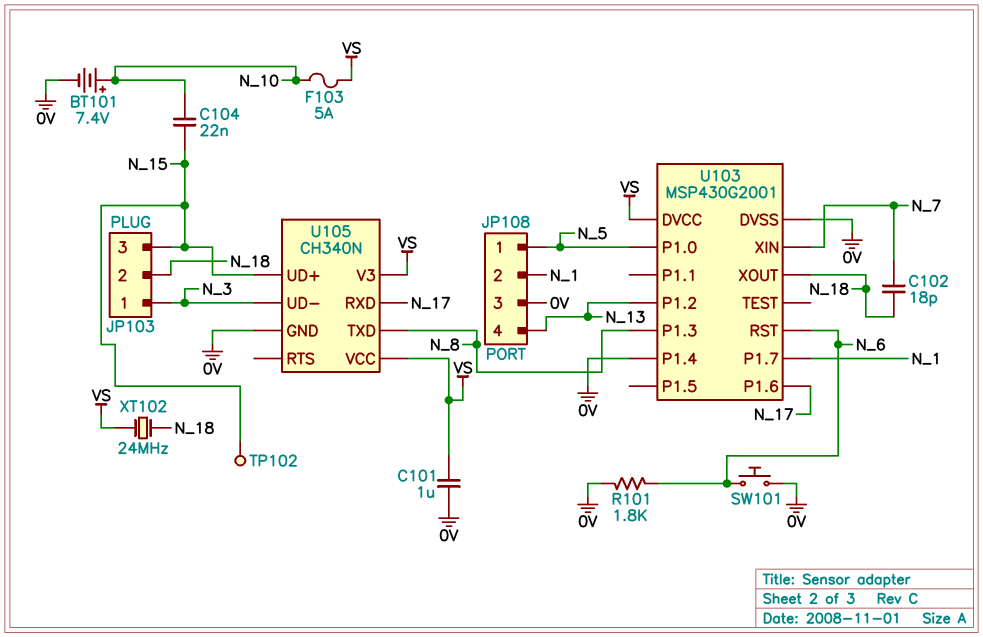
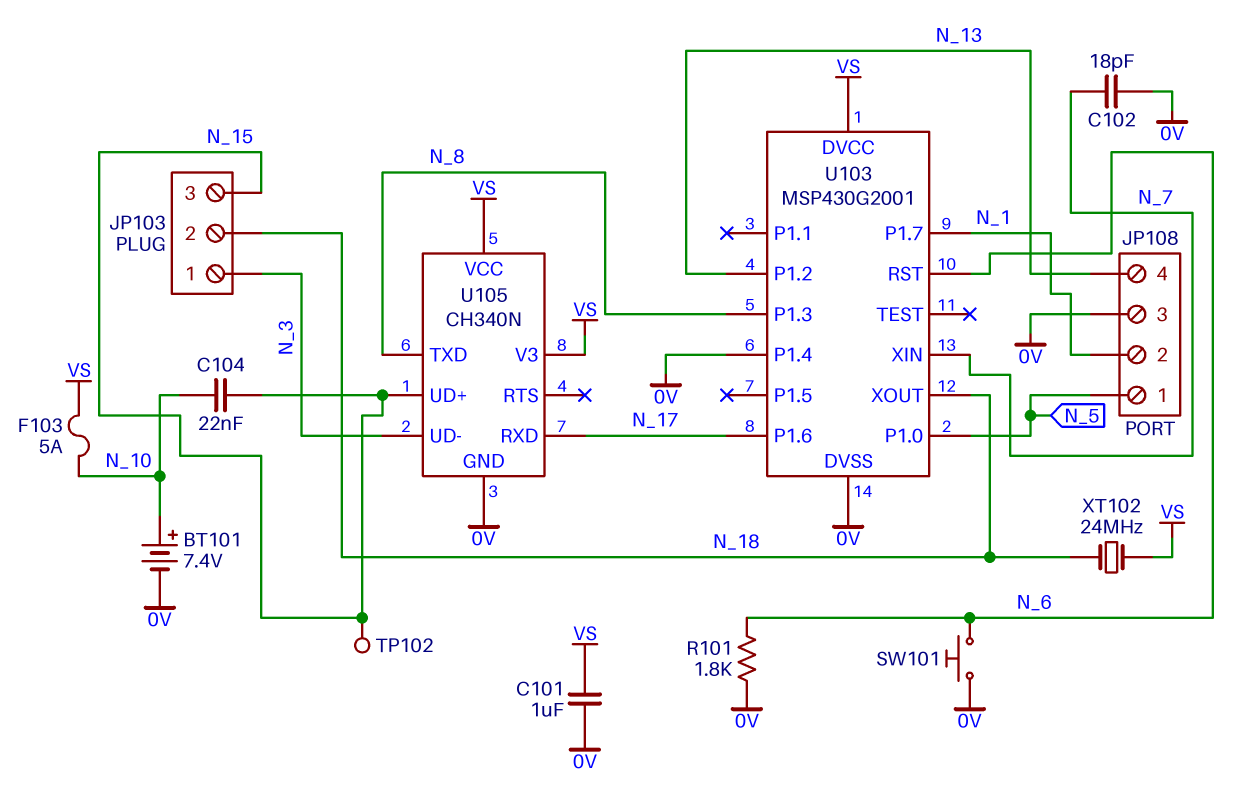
C102: 18pF (N_7, N_18) -> 18pF (0V, N_7)

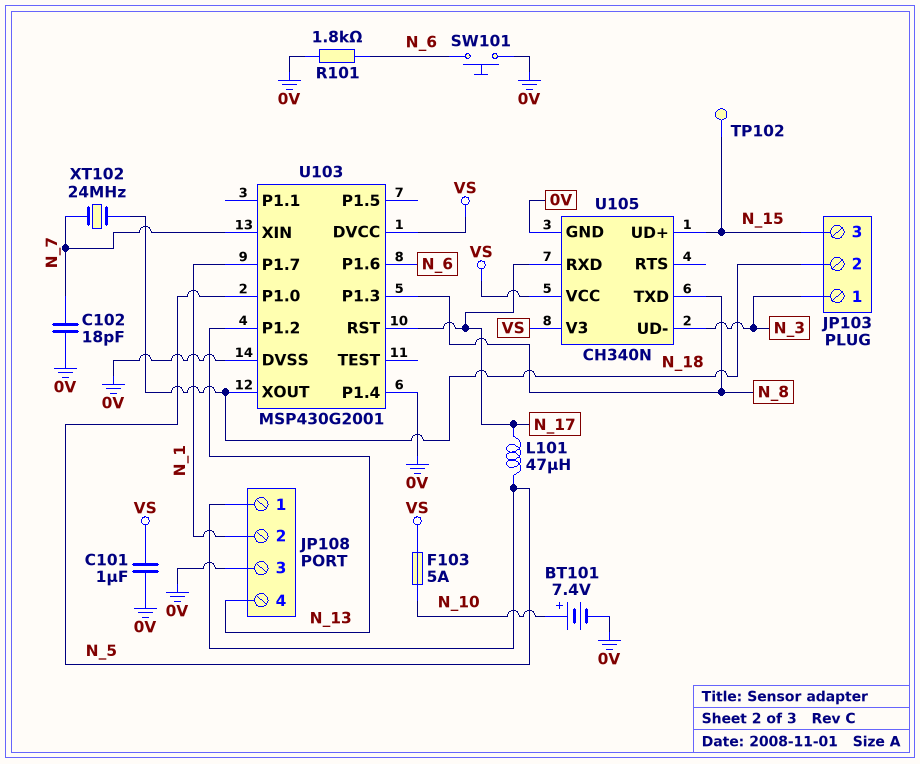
C104: 22nF (N_10, N_15) -> none
L101: none -> 47uH (N_5, N_17)
U103 pin P1.6: N_17 -> N_6
U103 pin RST: N_6 -> N_17
XT102: 24MHz (N_18, VS) -> 24MHz (N_7, N_18)

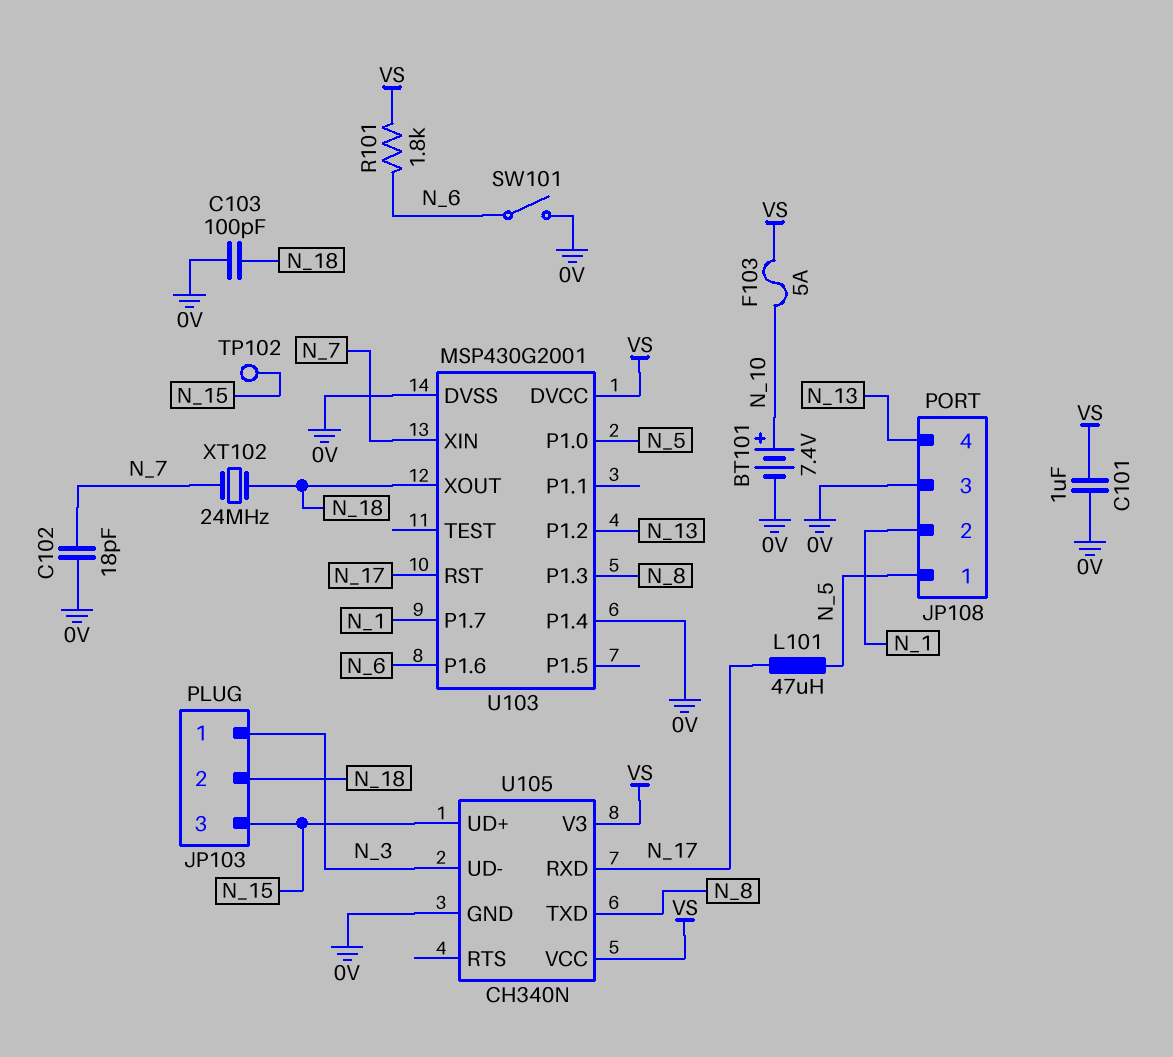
C103: none -> 100pF (0V, N_18)
R101: 1.8k (0V, N_6) -> 1.8k (N_6, VS)
SW101: button (0V, N_6) -> switch (0V, N_6)

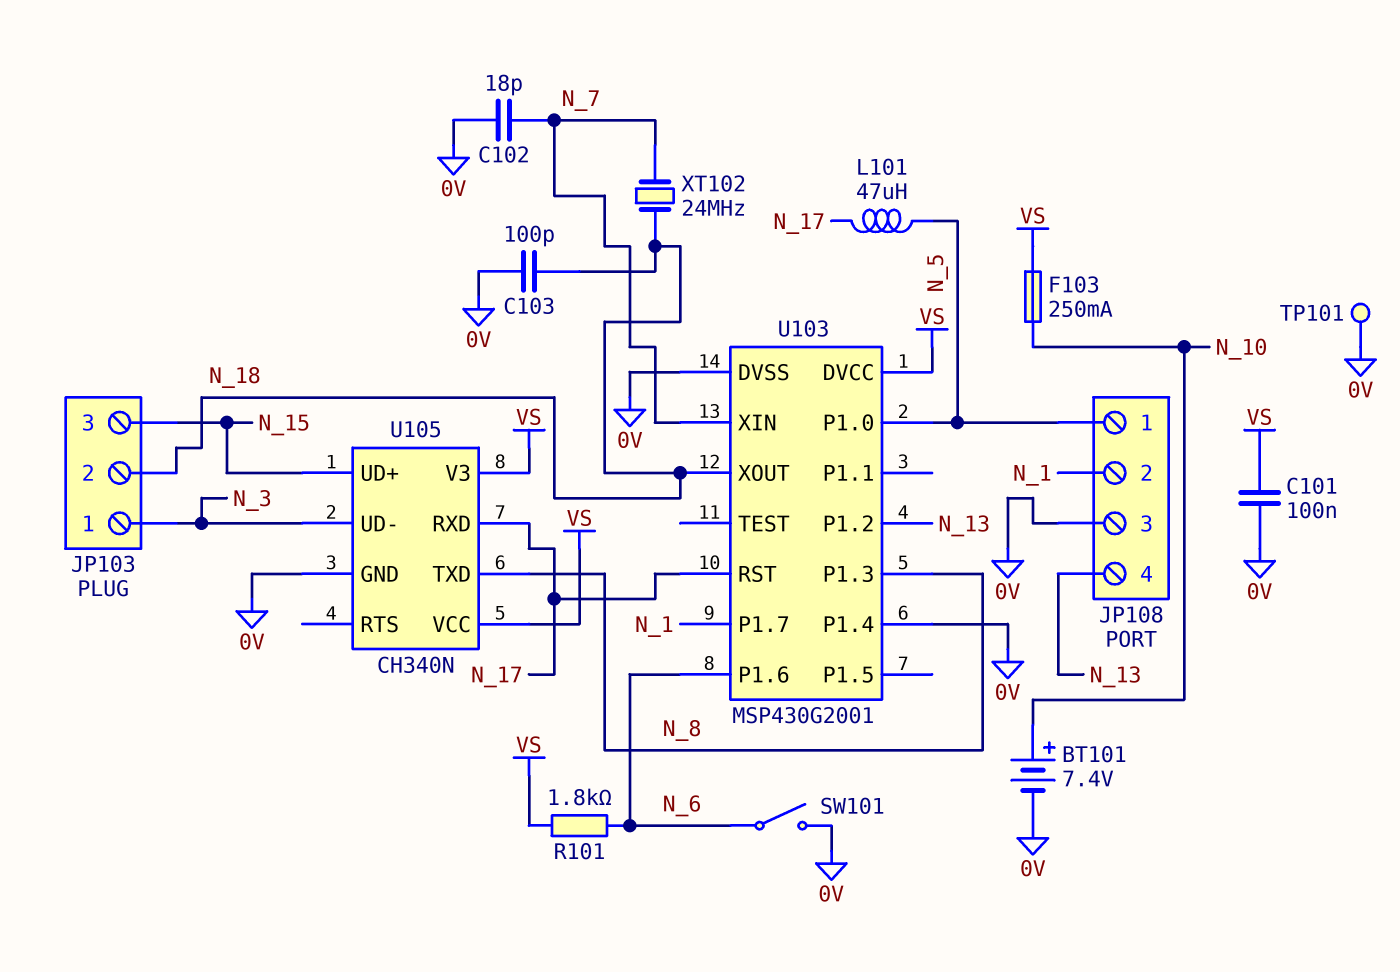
C101: 1uF (0V, VS) -> 100nF (0V, VS)
F103: 5A (N_10, VS) -> 250mA (N_10, VS)
TP101: none -> test point (0V)
TP102: test point (N_15) -> none

